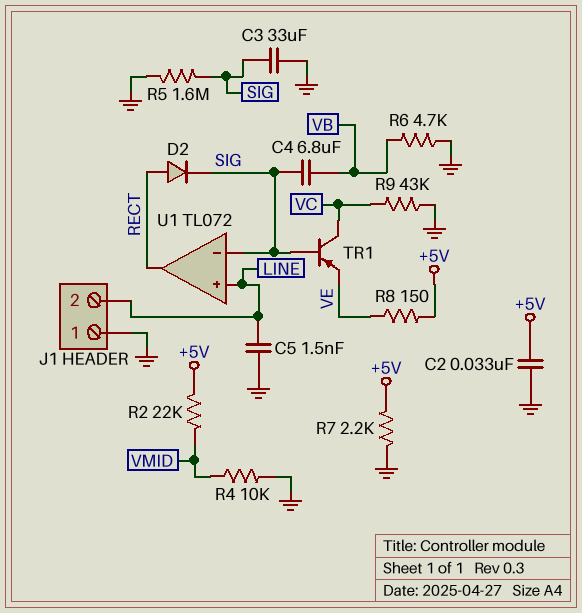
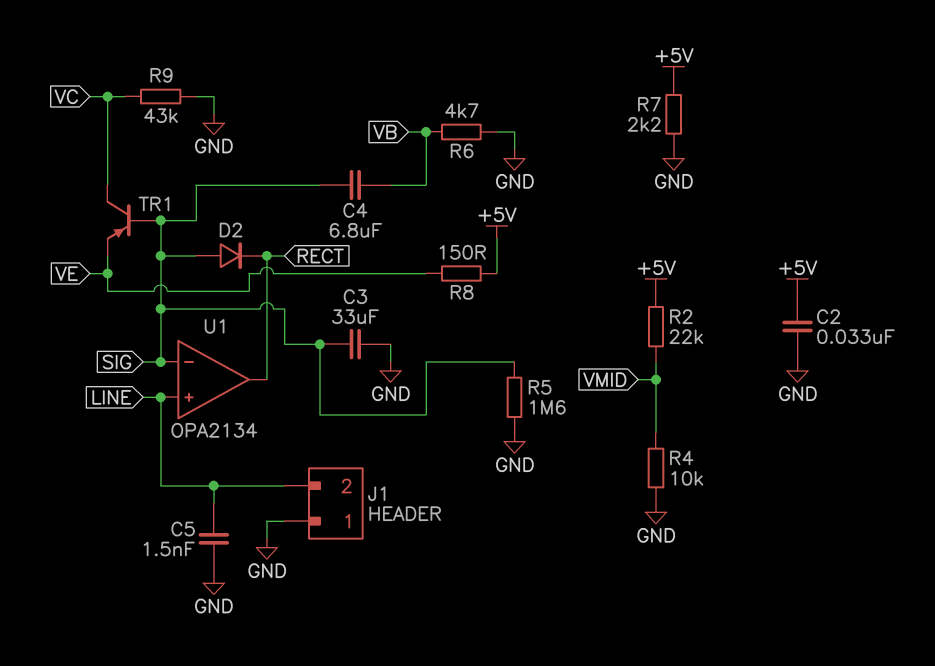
D2: diode (A RECT, K SIG) -> diode (A SIG, K RECT)
U1: TL072 -> OPA2134

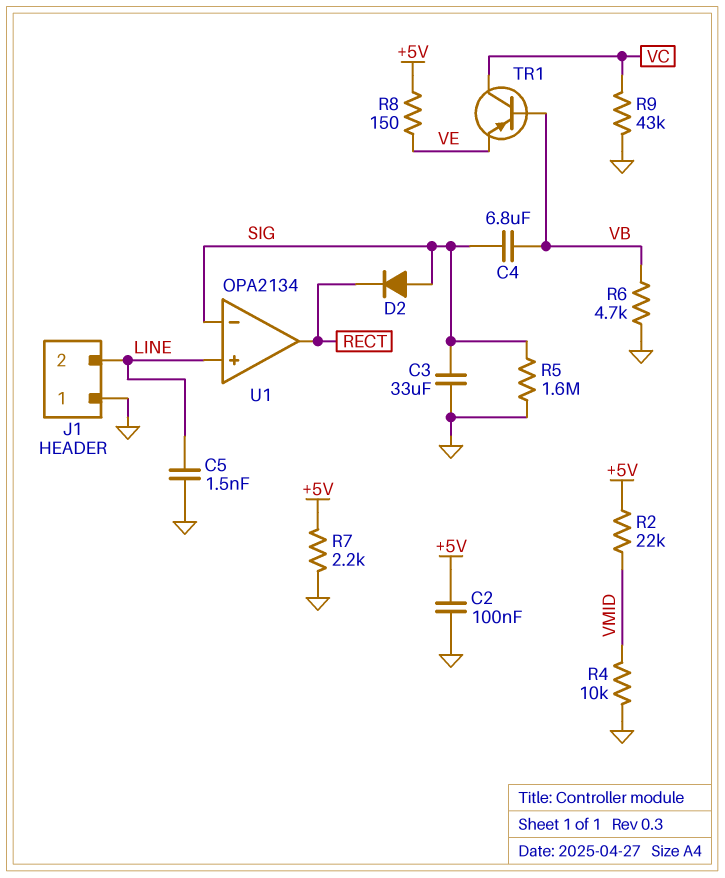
C2: 33nF (+5V, GND) -> 100nF (+5V, GND)
TR1: PNP (B SIG, C VC, E VE) -> PNP (B VB, C VC, E VE)

